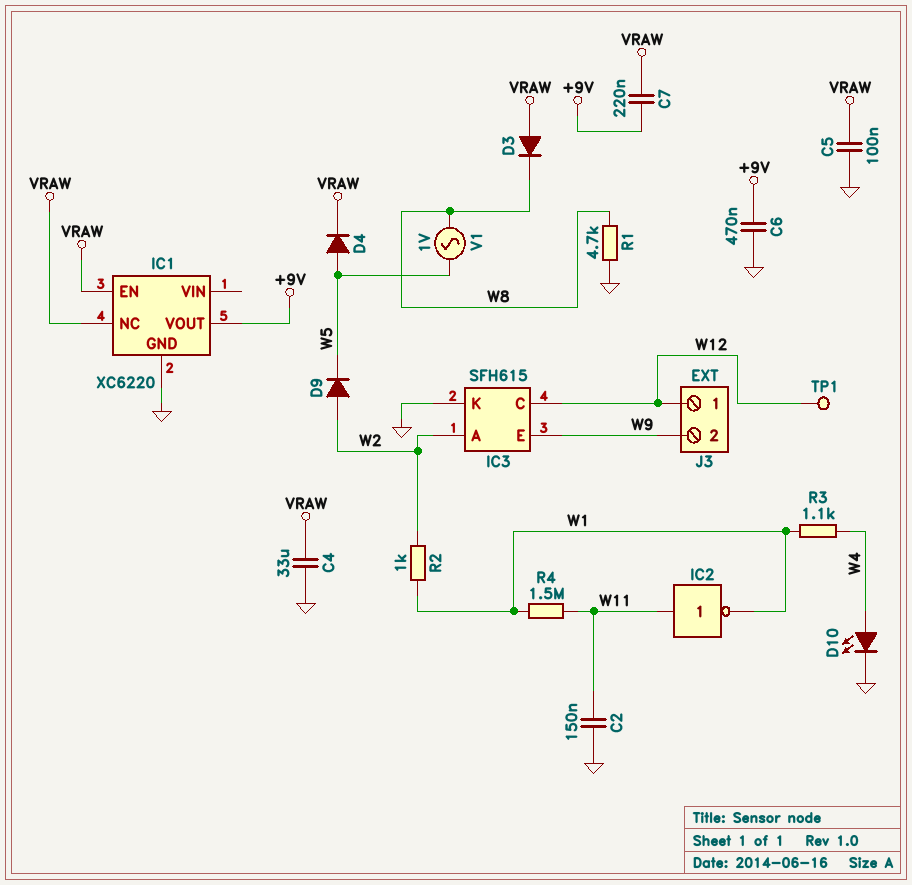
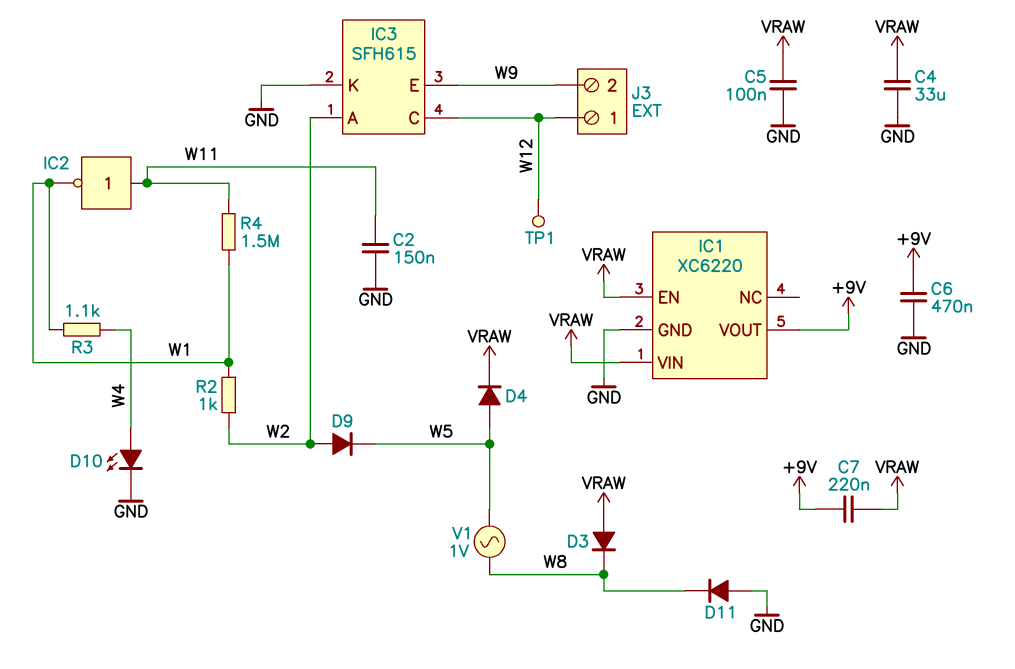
D11: none -> diode (A GND, K W8)
IC1 pin NC: VRAW -> none
IC1 pin VIN: none -> VRAW
R1: 4.7k (GND, W8) -> none

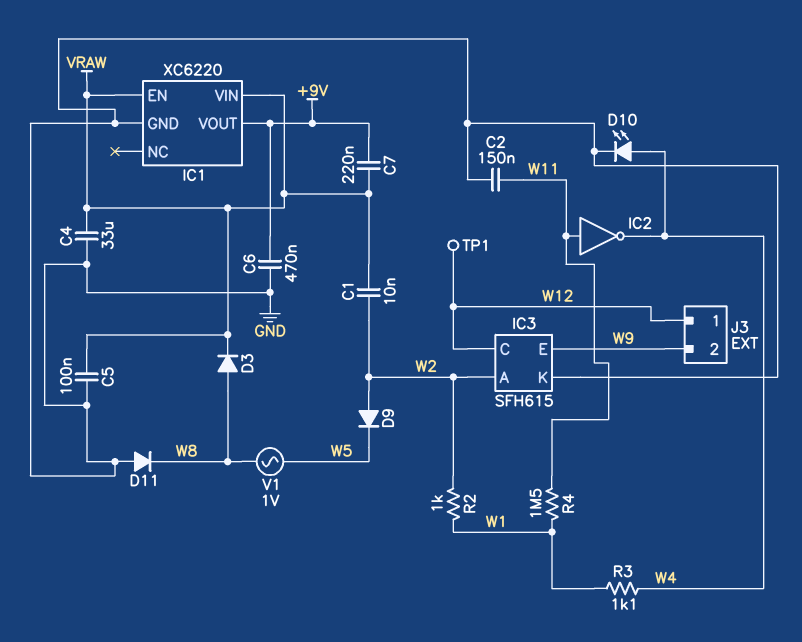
C1: none -> 10nF (VRAW, W2)
D3: diode (A VRAW, K W8) -> diode (A W8, K VRAW)
D4: diode (A W5, K VRAW) -> none
IC2: NOT (in W11, out W1) -> NOT (in W11, out W4)

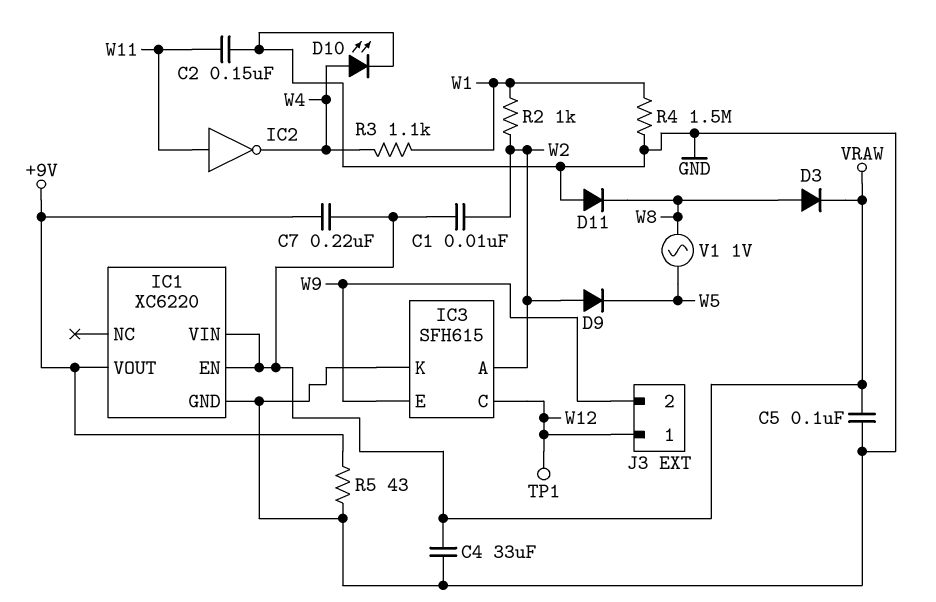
C6: 470nF (+9V, GND) -> none
R4: 1.5M (W1, W11) -> 1.5M (GND, W1)
R5: none -> 43 (+9V, GND)

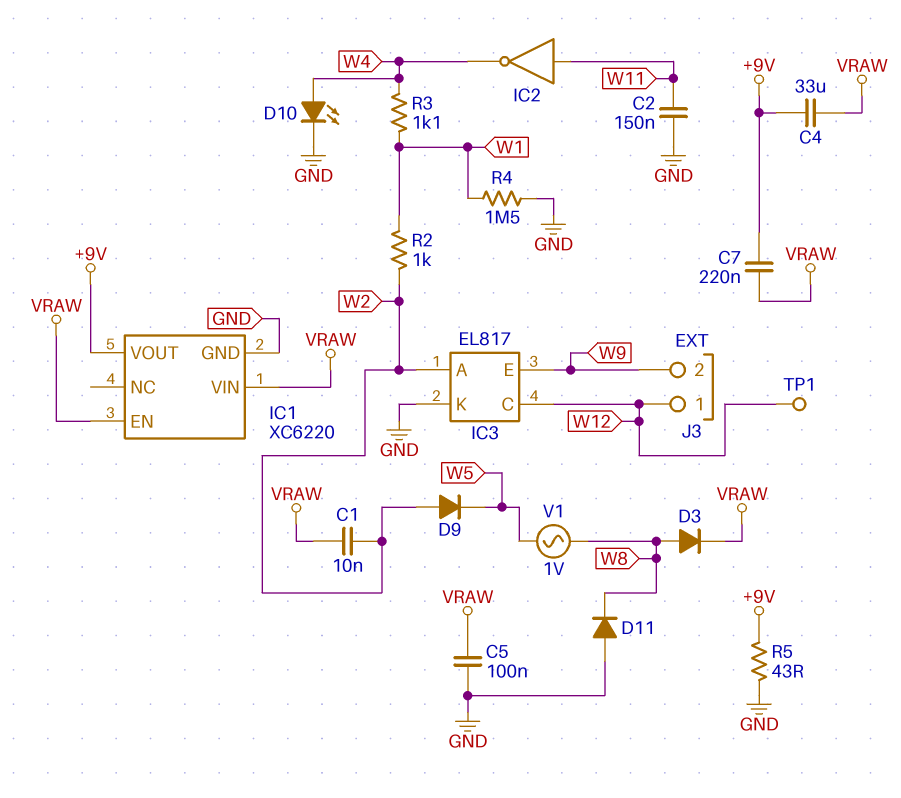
C4: 33uF (GND, VRAW) -> 33uF (+9V, VRAW)
IC3: SFH615 -> EL817

